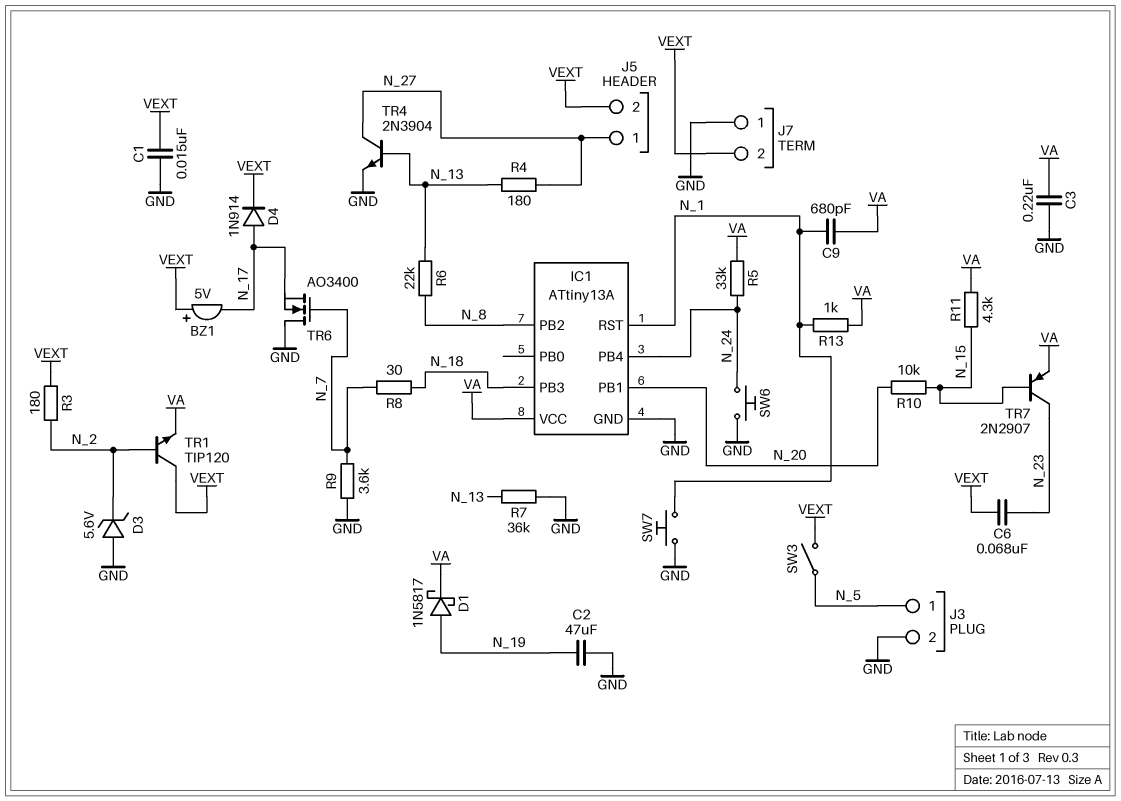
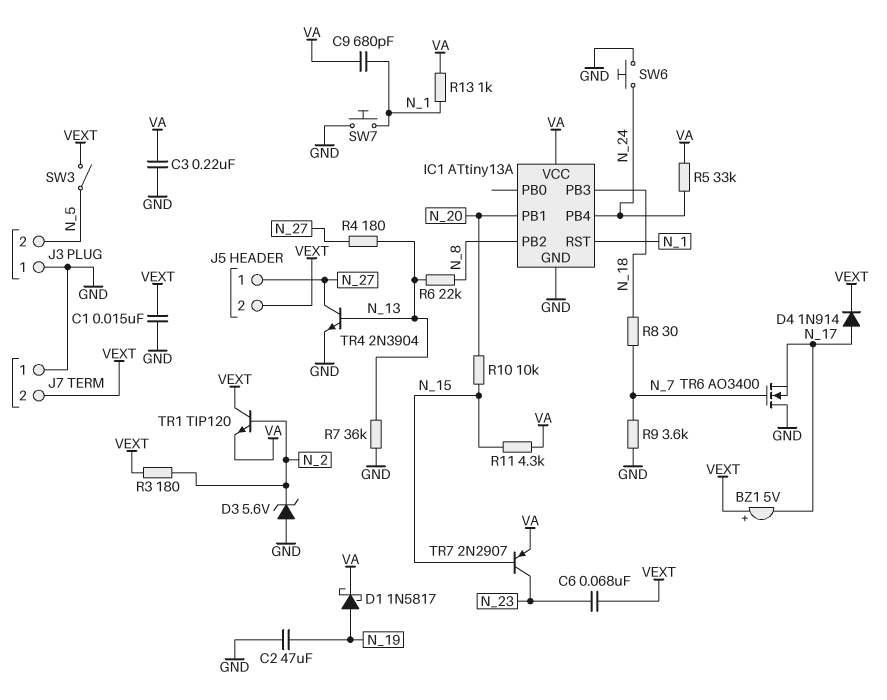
J3 pin 1: N_5 -> GND
J3 pin 2: GND -> N_5

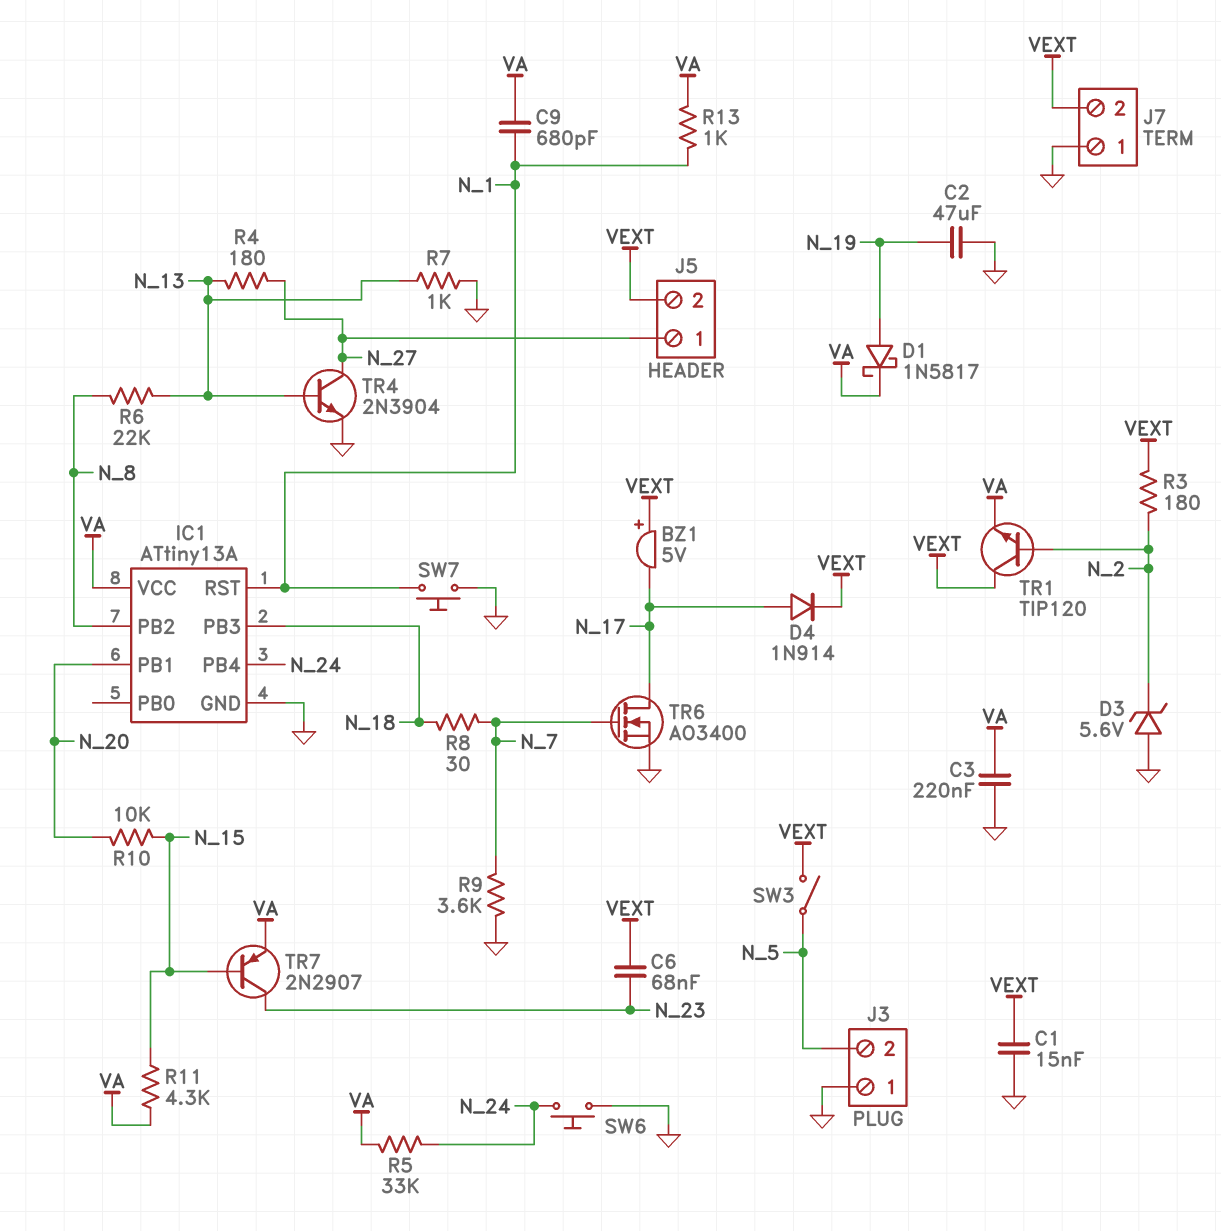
R7: 36k (GND, N_13) -> 1k (GND, N_13)
TR6: NMOS AO3400 (G N_7, D GND, S N_17) -> NMOS AO3400 (G N_7, D N_17, S GND)

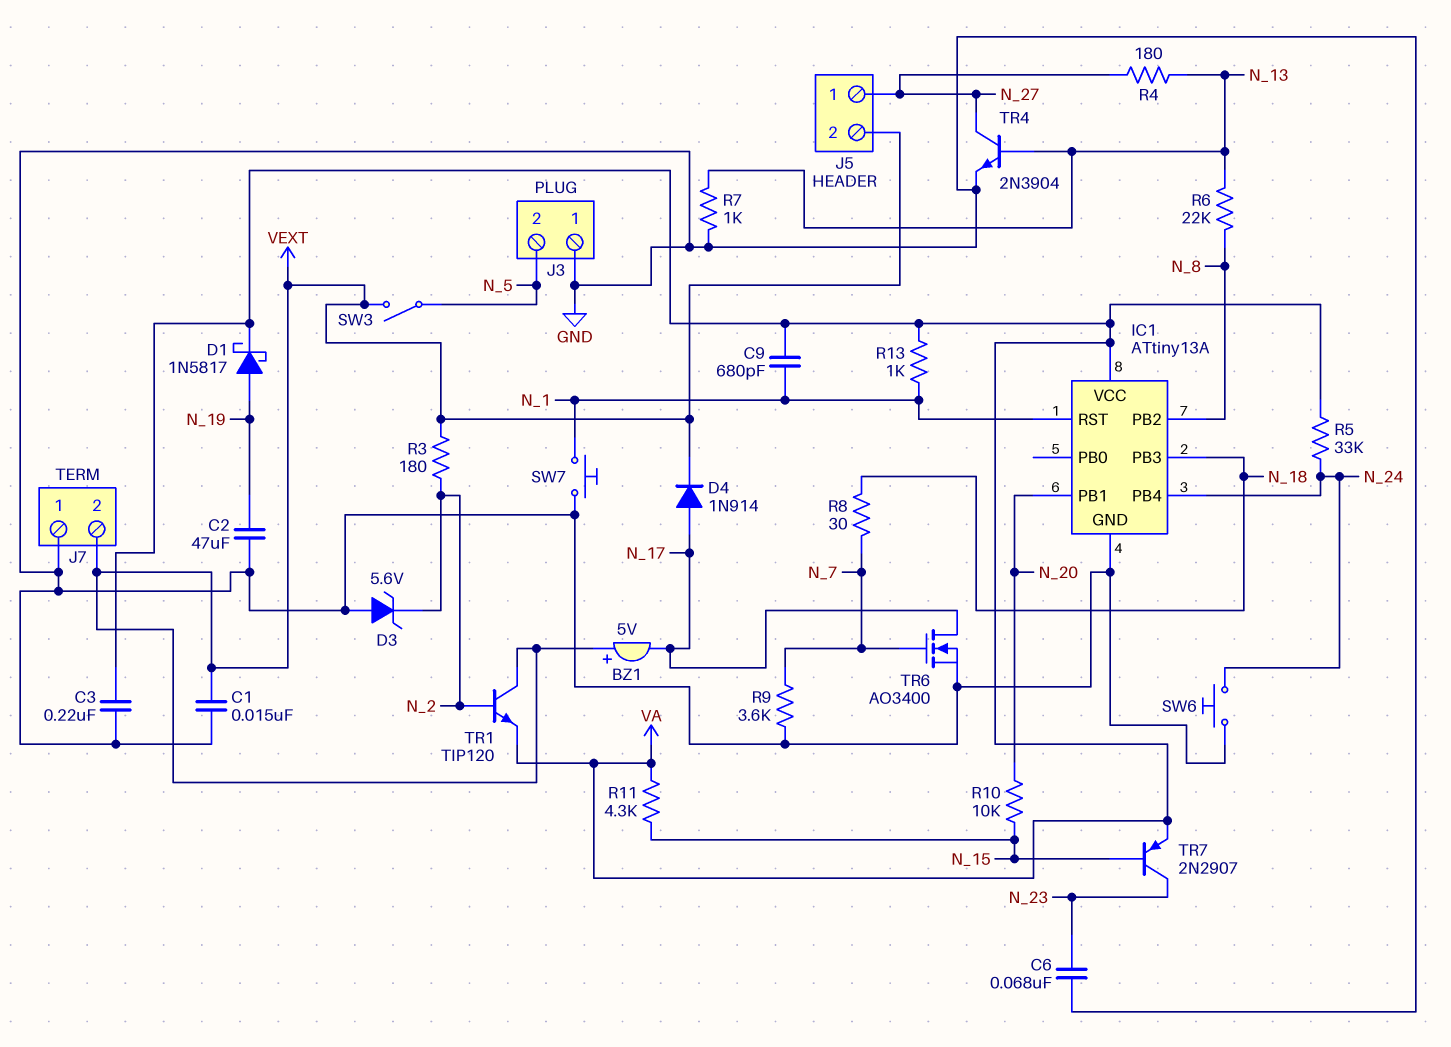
C6: 68nF (N_23, VEXT) -> 68nF (GND, N_23)

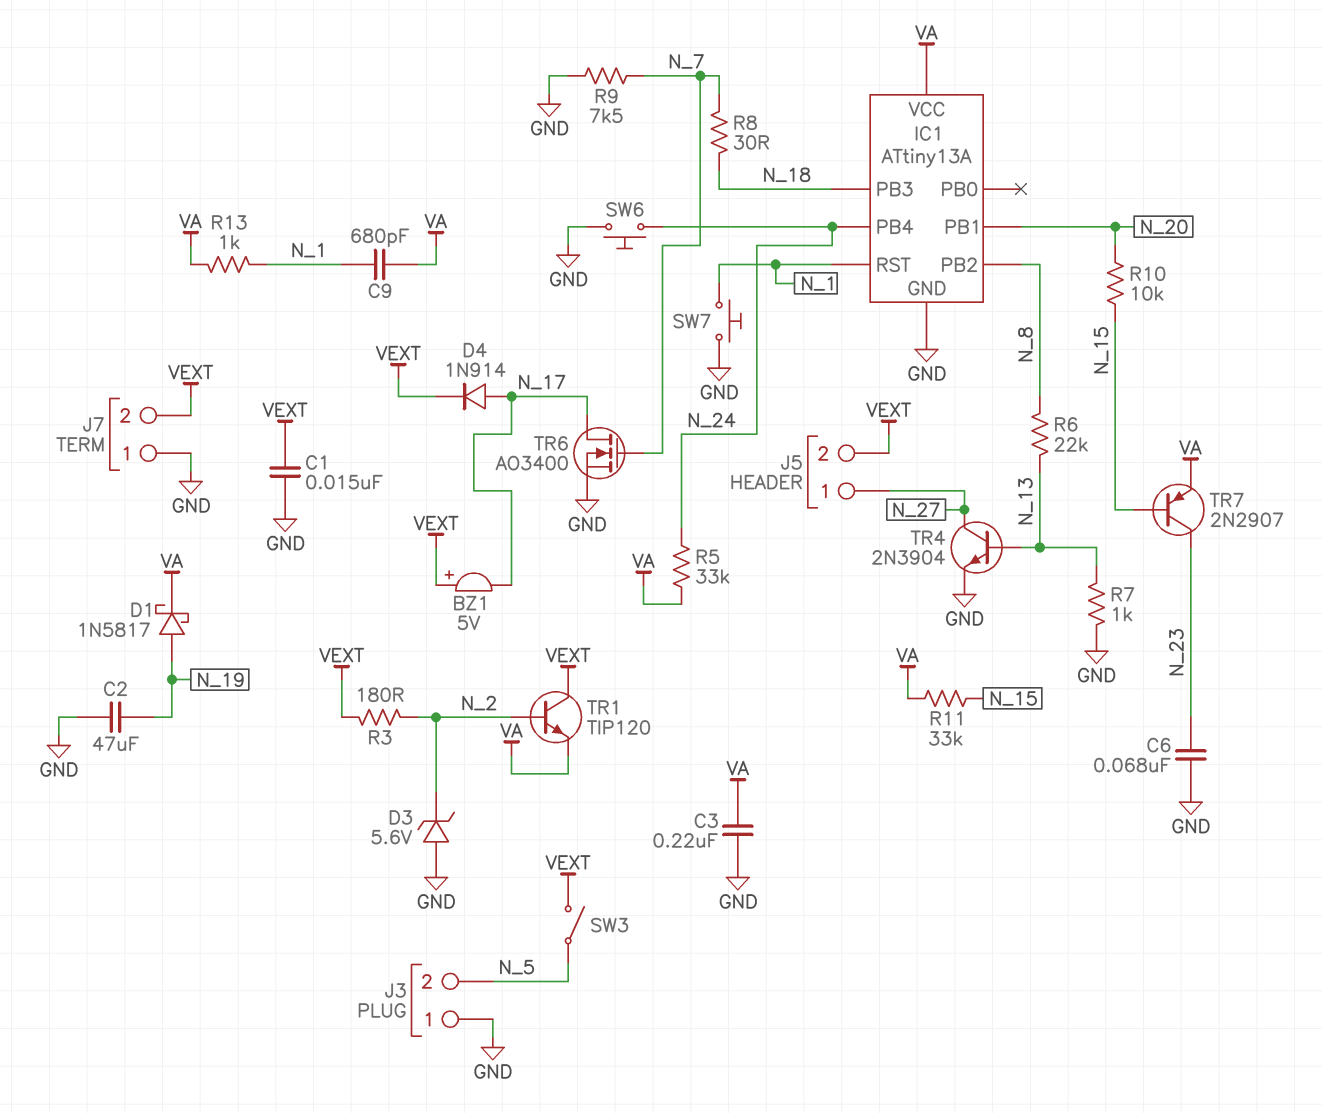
R4: 180 (N_13, N_27) -> none
R9: 3.6k (GND, N_7) -> 7.5k (GND, N_7)
R11: 4.3k (N_15, VA) -> 33k (N_15, VA)

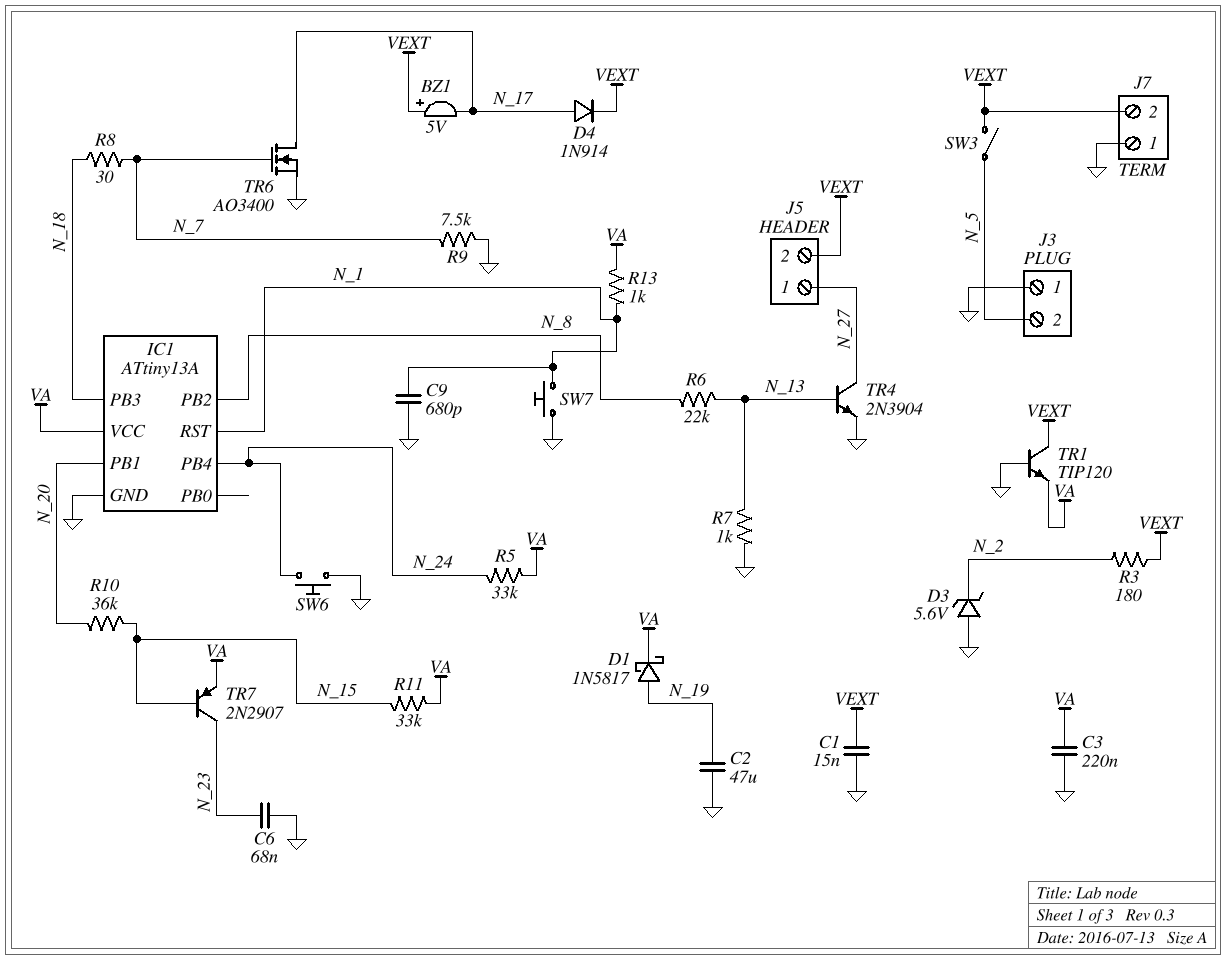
C9: 680pF (N_1, VA) -> 680pF (GND, N_1)
R10: 10k (N_15, N_20) -> 36k (N_15, N_20)
TR1: NPN TIP120 (B N_2, C VEXT, E VA) -> NPN TIP120 (B GND, C VEXT, E VA)

